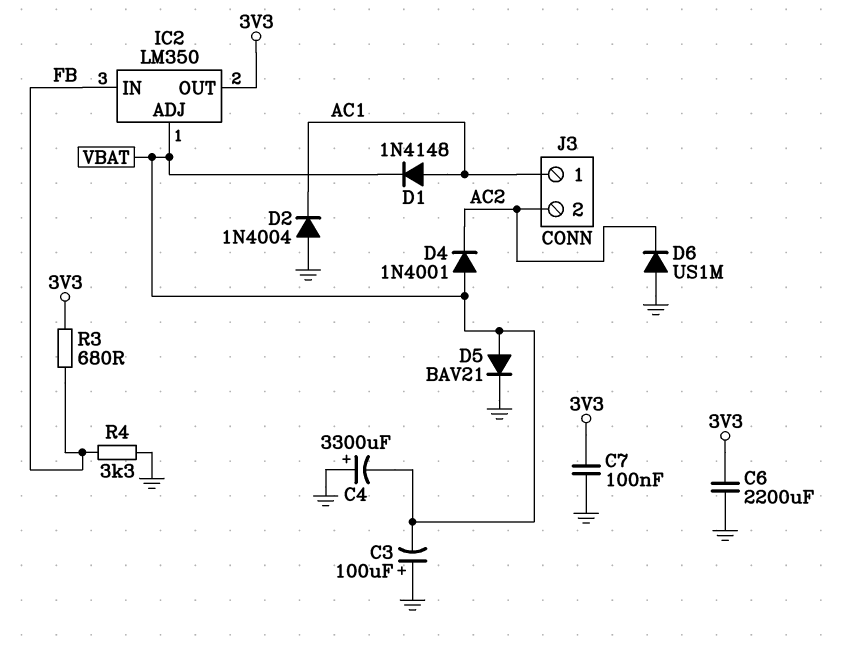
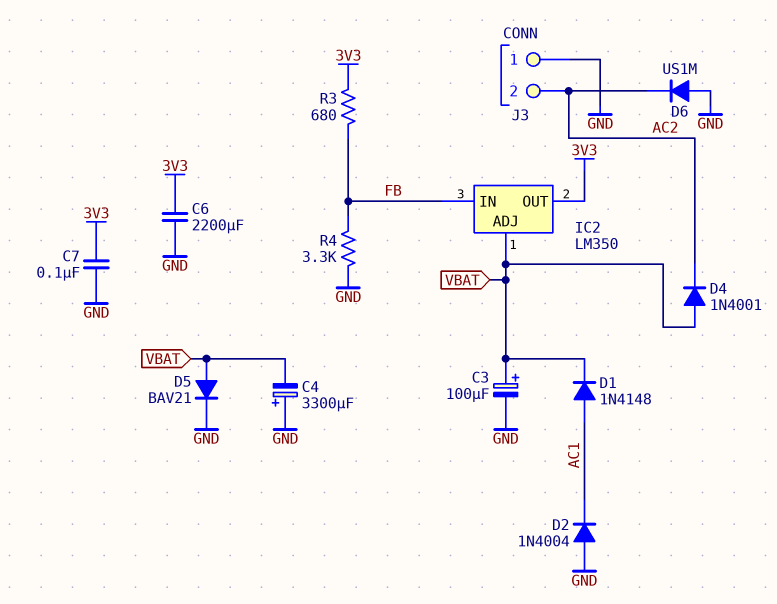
C3: 100uF (plus GND, minus VBAT) -> 100uF (plus VBAT, minus GND)
J3 pin 1: AC1 -> GND

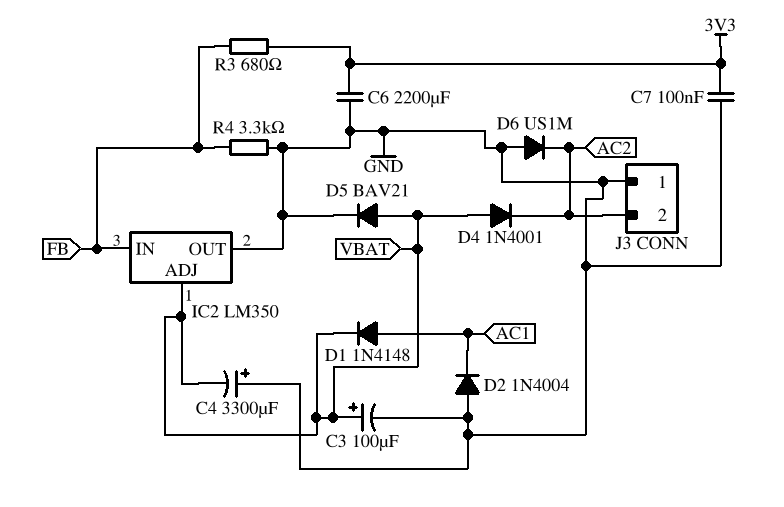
IC2 pin OUT: 3V3 -> GND

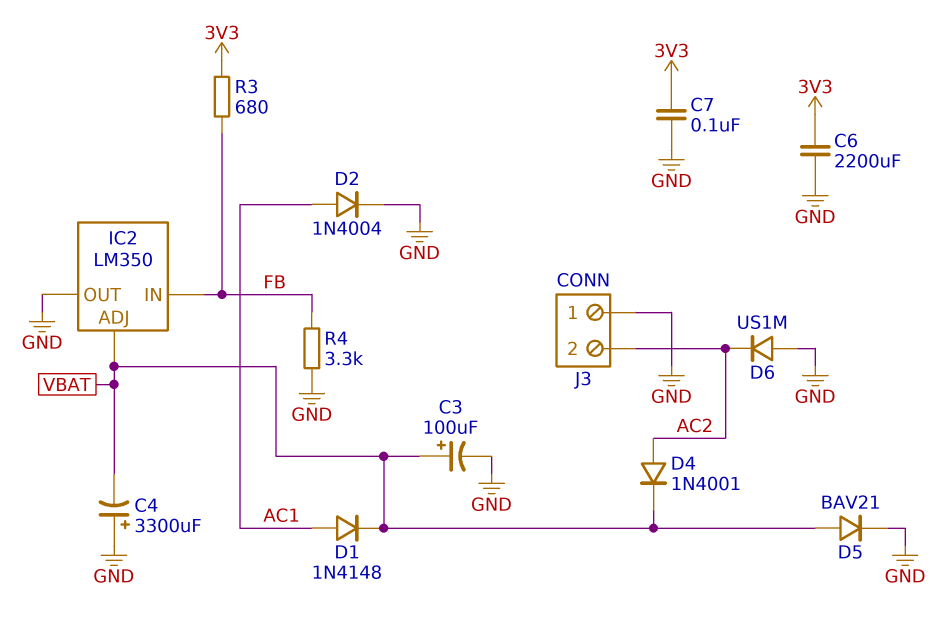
D2: diode 1N4004 (A GND, K AC1) -> diode 1N4004 (A AC1, K GND)
D4: diode 1N4001 (A VBAT, K AC2) -> diode 1N4001 (A AC2, K VBAT)

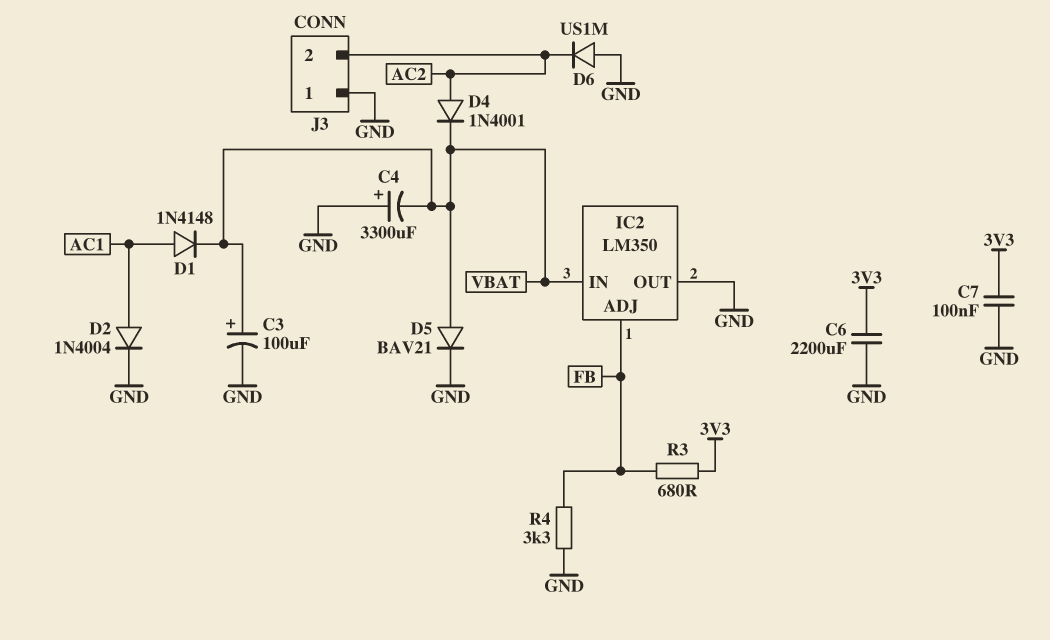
IC2 pin ADJ: VBAT -> FB
IC2 pin IN: FB -> VBAT

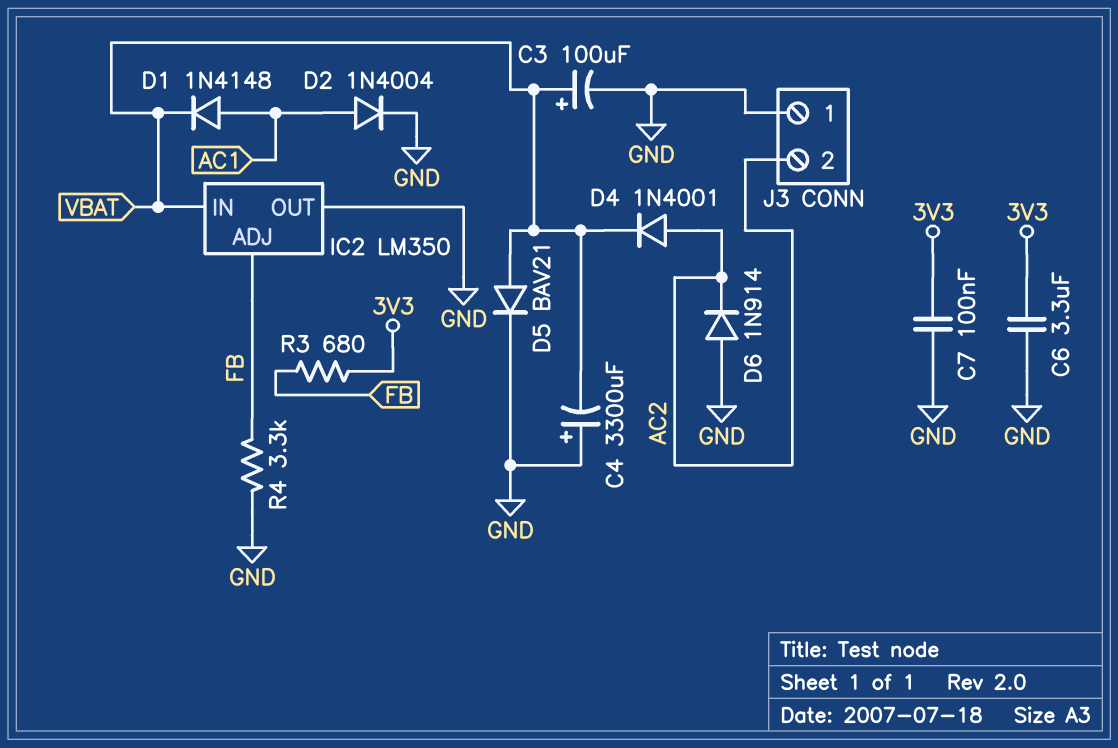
C6: 2200uF (3V3, GND) -> 3.3uF (3V3, GND)
D6: diode US1M (A GND, K AC2) -> diode 1N914 (A GND, K AC2)

